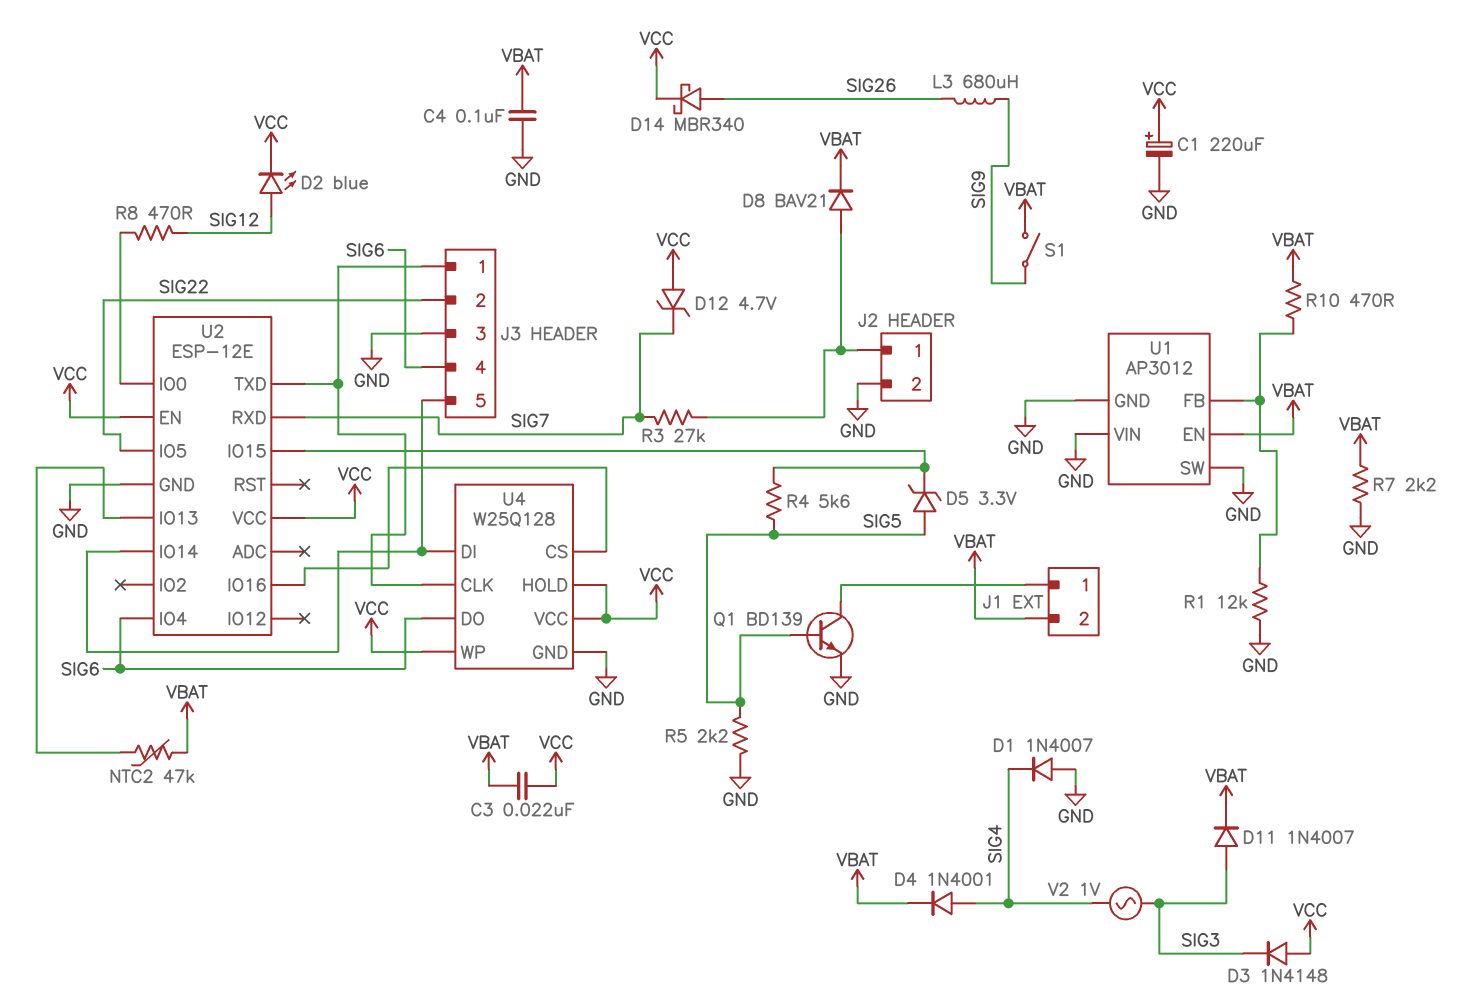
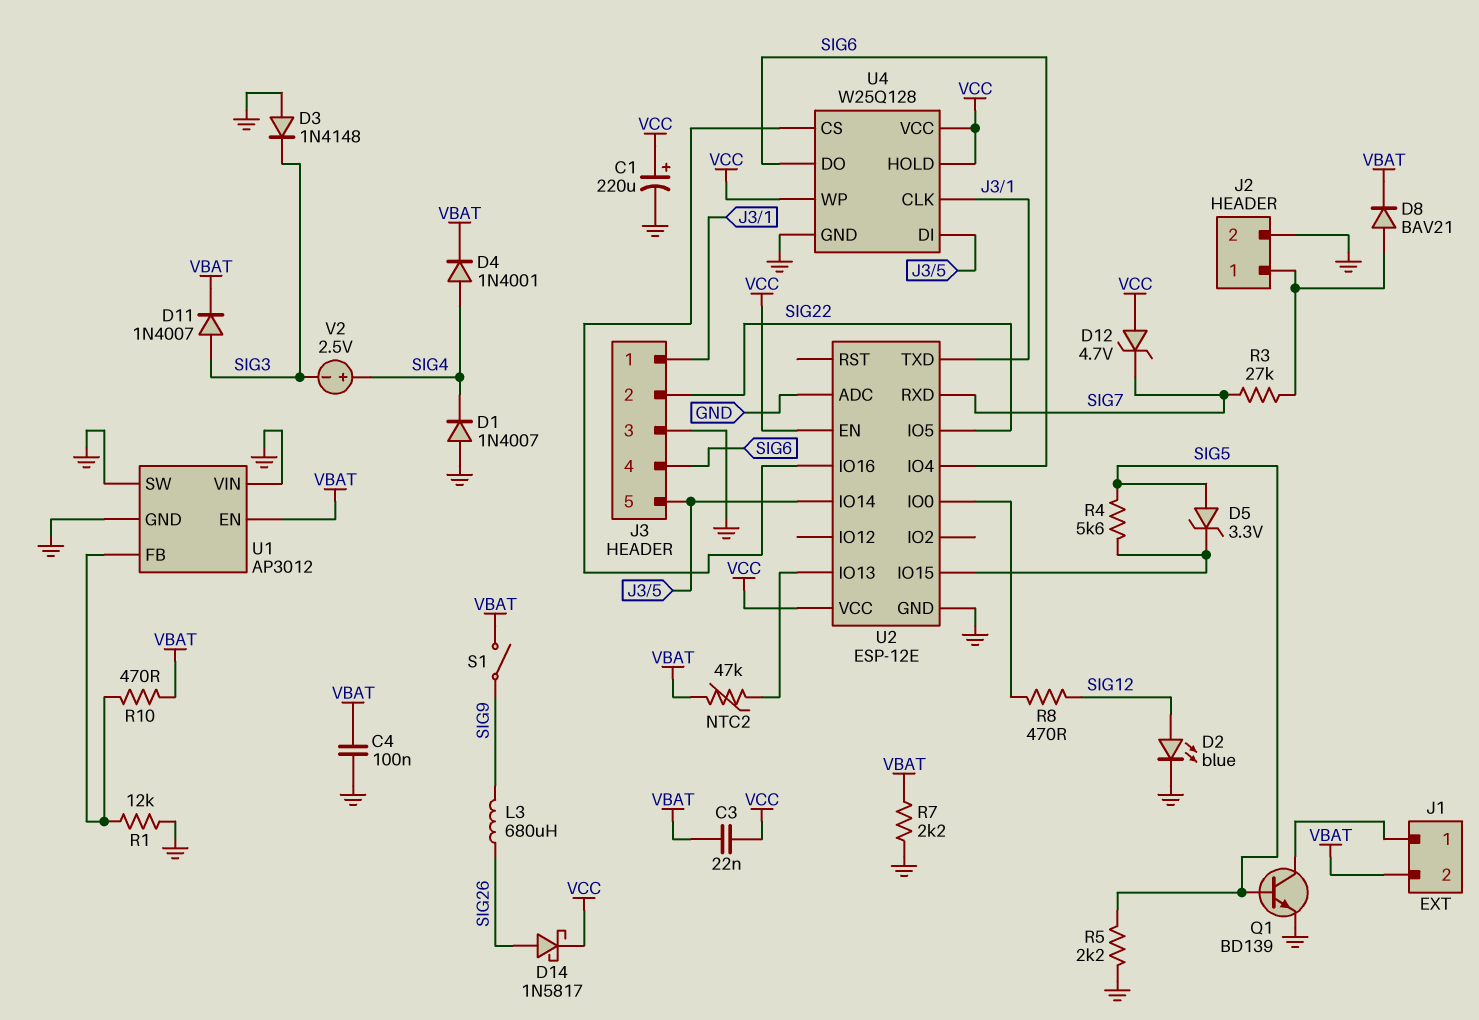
D2: LED blue (A SIG12, K VCC) -> LED blue (A SIG12, K GND)
D3: diode 1N4148 (A VCC, K SIG3) -> diode 1N4148 (A GND, K SIG3)
D14: schottky MBR340 (A SIG26, K VCC) -> schottky 1N5817 (A SIG26, K VCC)
U2 pin ADC: none -> GND
V2: AC 1V (SIG3, SIG4) -> 2.5V (plus SIG4, minus SIG3)

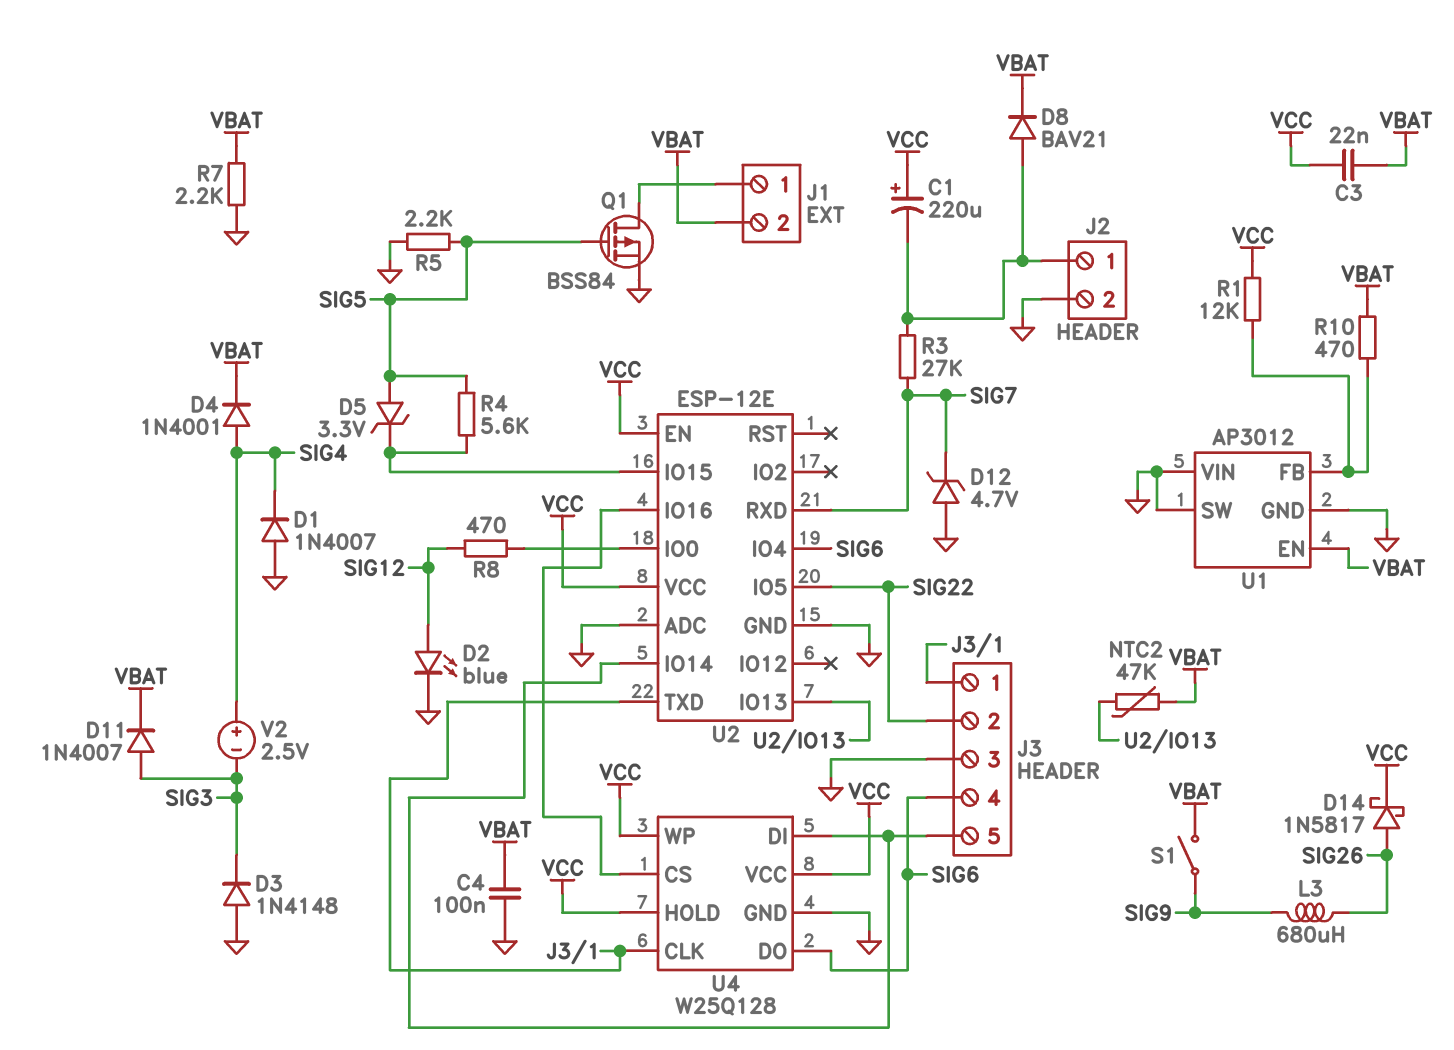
C1: 220uF (plus VCC, minus GND) -> 220uF (plus VCC, minus J2/1)
D12: zener 4.7V (A VCC, K SIG7) -> zener 4.7V (A GND, K SIG7)
Q1: NPN BD139 (B SIG5, C J1/1, E GND) -> PMOS BSS84 (G SIG5, D J1/1, S GND)
R1: 12k (GND, U1/FB) -> 12k (U1/FB, VCC)

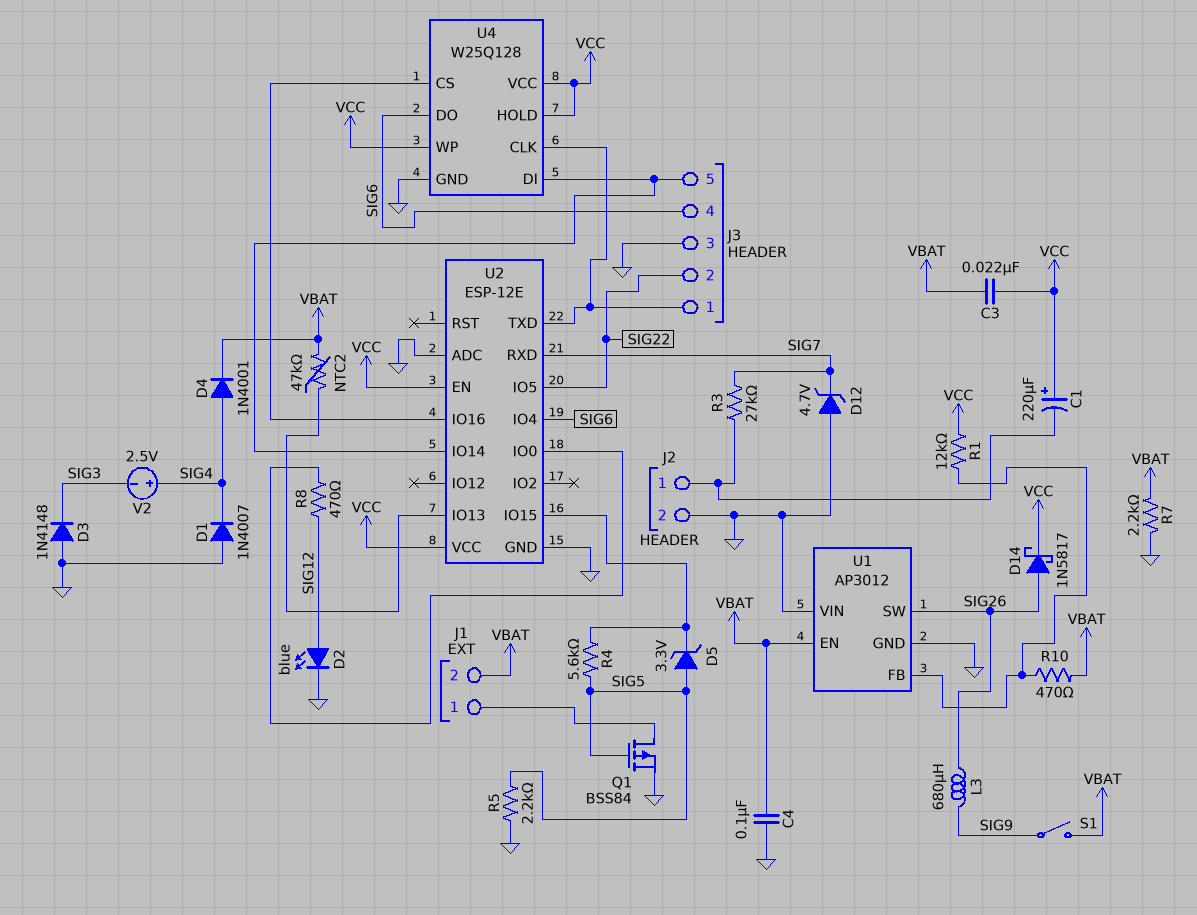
D8: diode BAV21 (A J2/1, K VBAT) -> none
D11: diode 1N4007 (A SIG3, K VBAT) -> none
U1 pin SW: GND -> SIG26

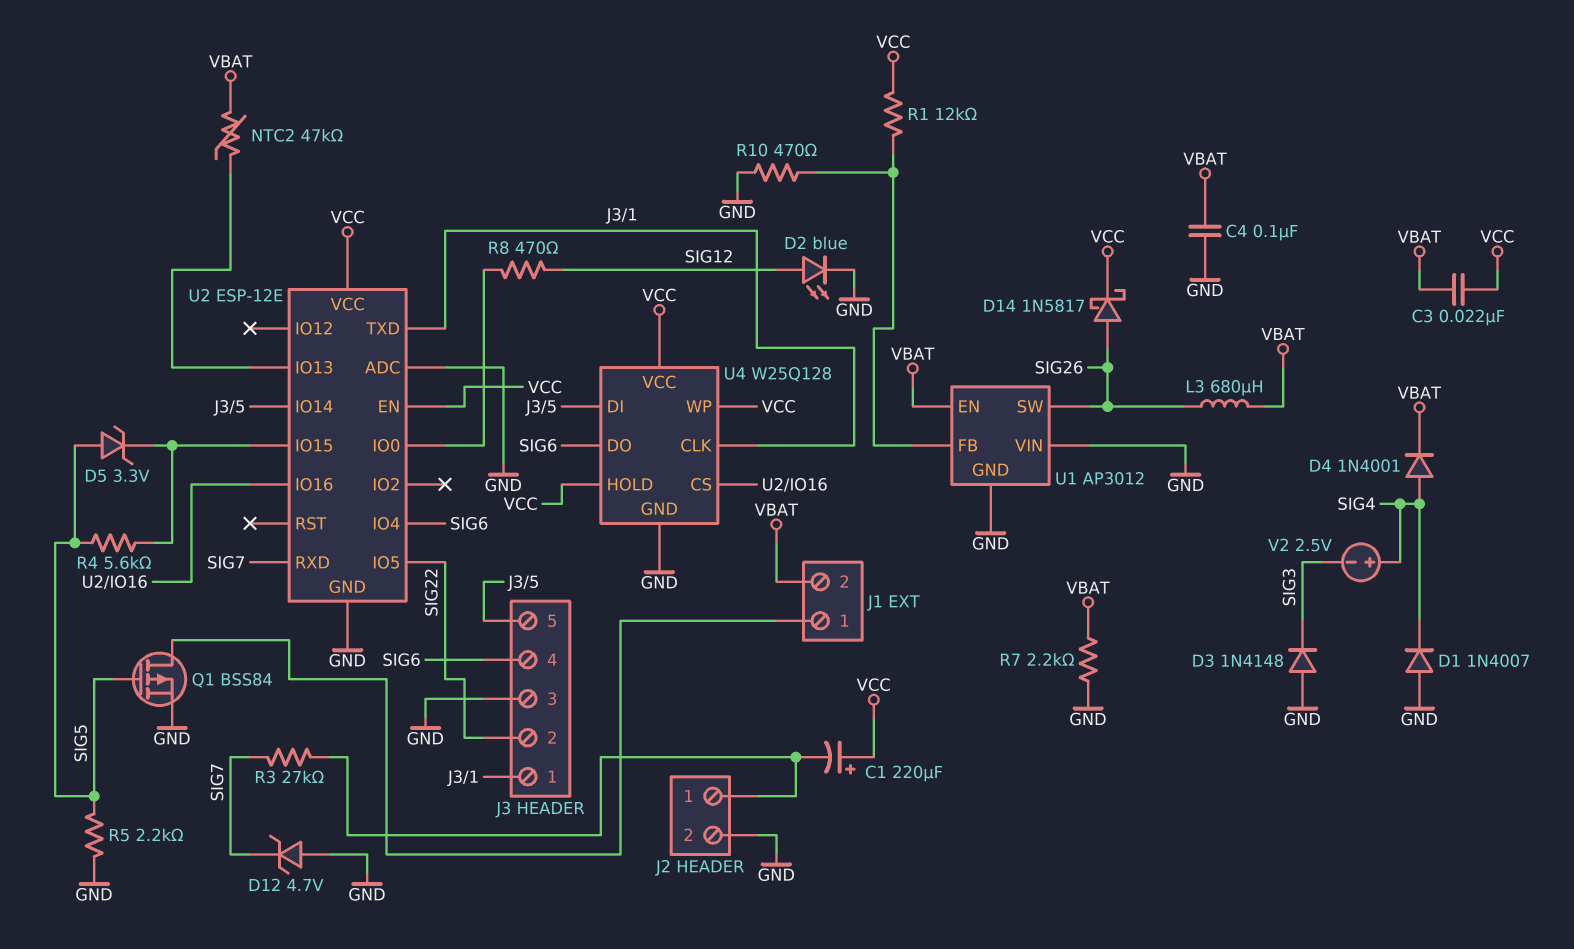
L3: 680uH (SIG9, SIG26) -> 680uH (SIG26, VBAT)
R10: 470 (U1/FB, VBAT) -> 470 (GND, U1/FB)
S1: switch (SIG9, VBAT) -> none

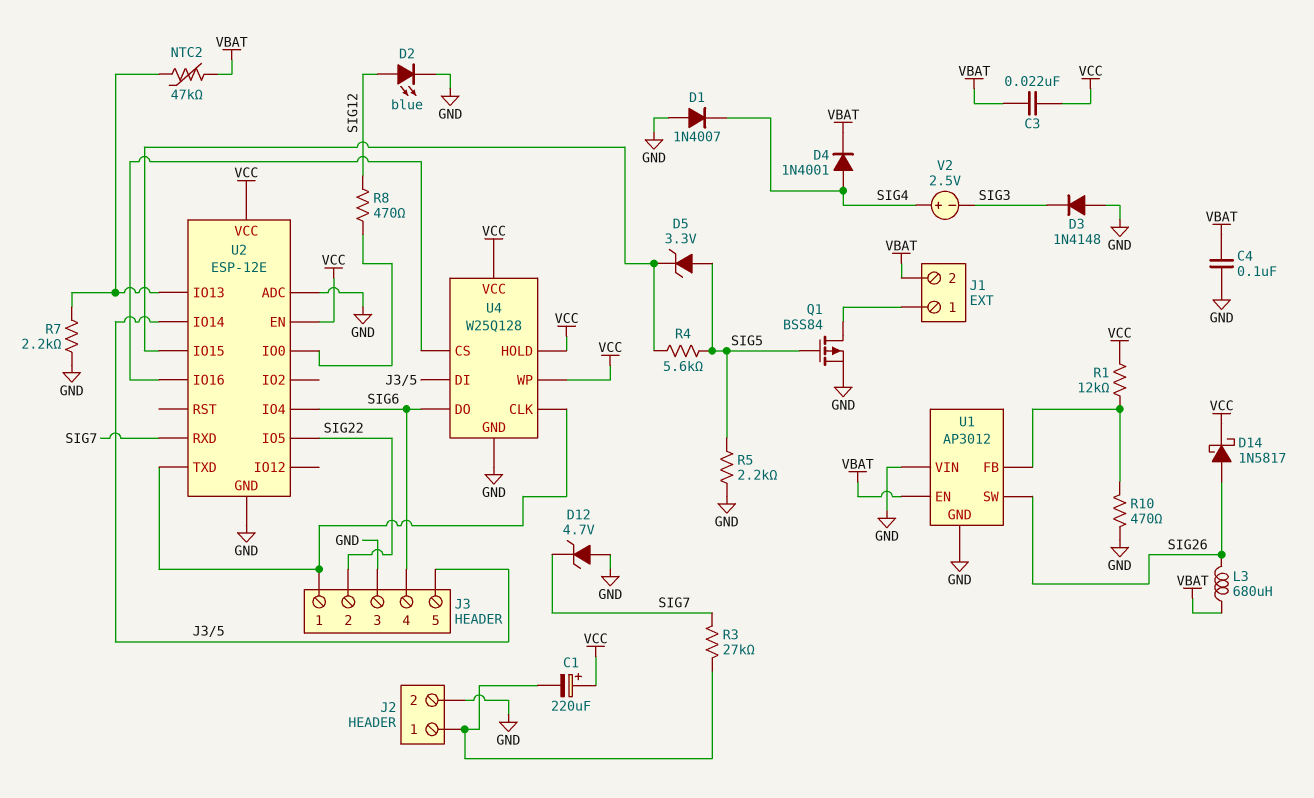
R7: 2.2k (GND, VBAT) -> 2.2k (GND, U2/IO13)

